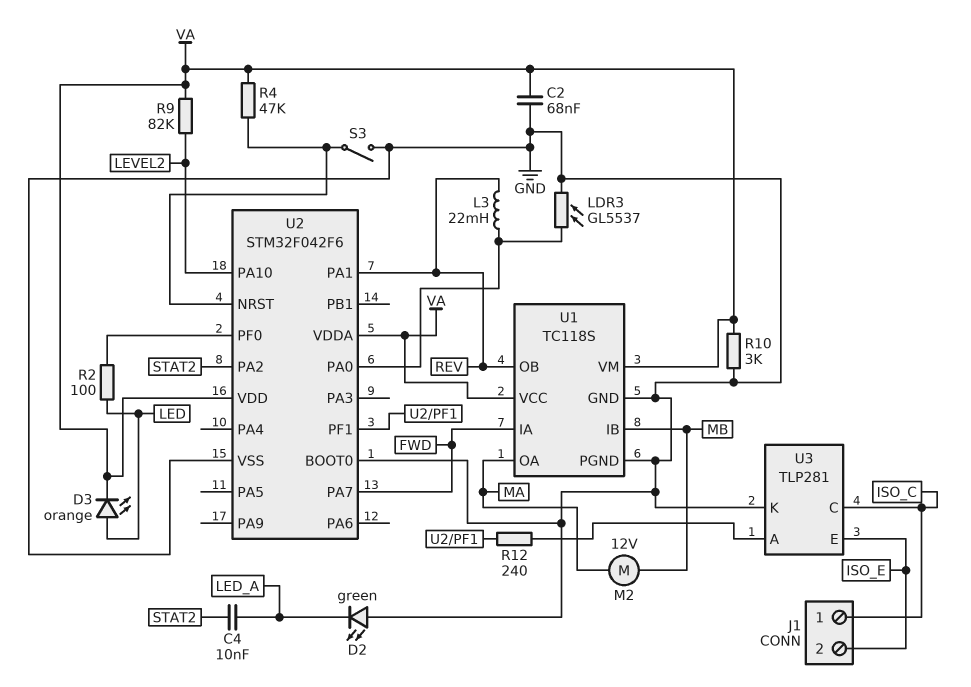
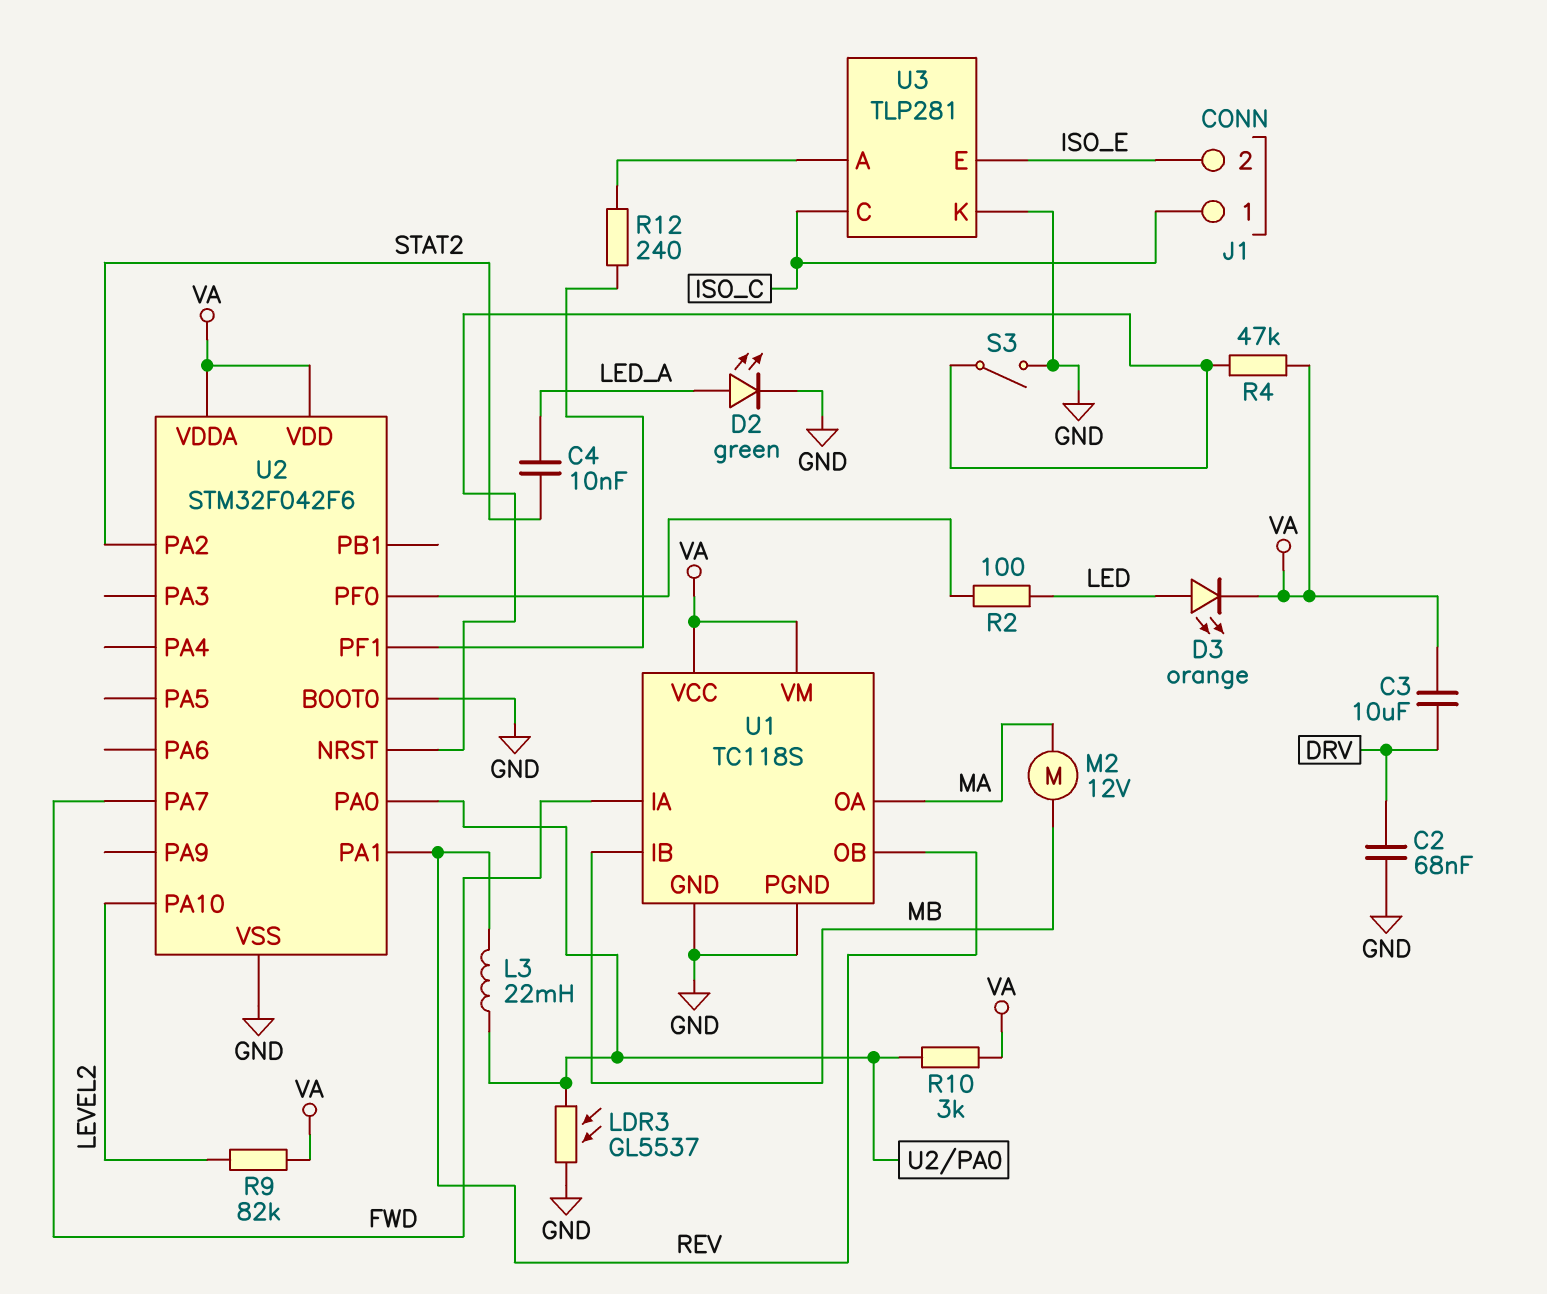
C2: 68nF (GND, VA) -> 68nF (DRV, GND)
C3: none -> 10uF (DRV, VA)
D2: LED green (A GND, K LED_A) -> LED green (A LED_A, K GND)
R10: 3k (GND, VA) -> 3k (U2/PA0, VA)

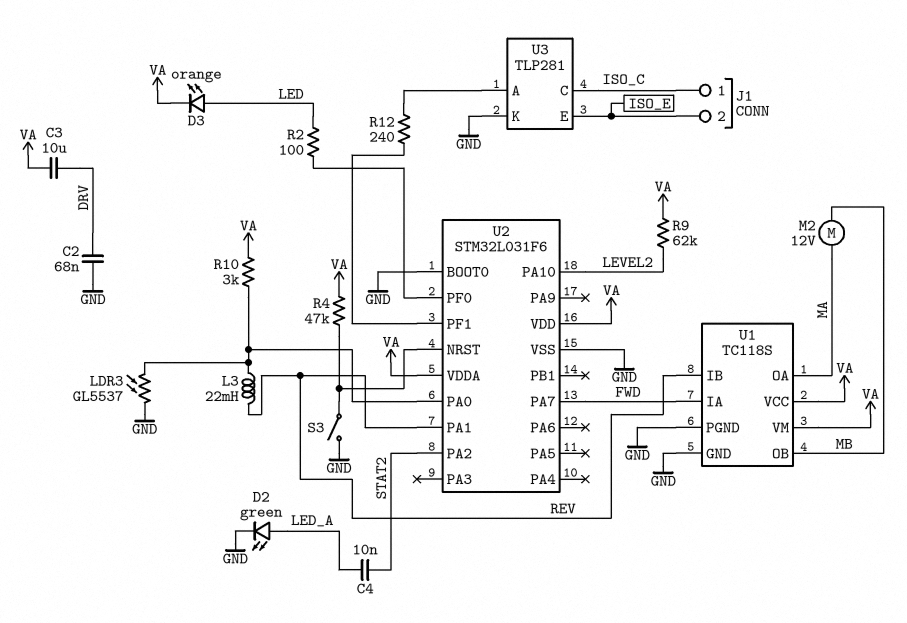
R9: 82k (LEVEL2, VA) -> 62k (LEVEL2, VA)
U1 pin IB: MB -> REV
U1 pin OB: REV -> MB
U2: STM32F042F6 -> STM32L031F6

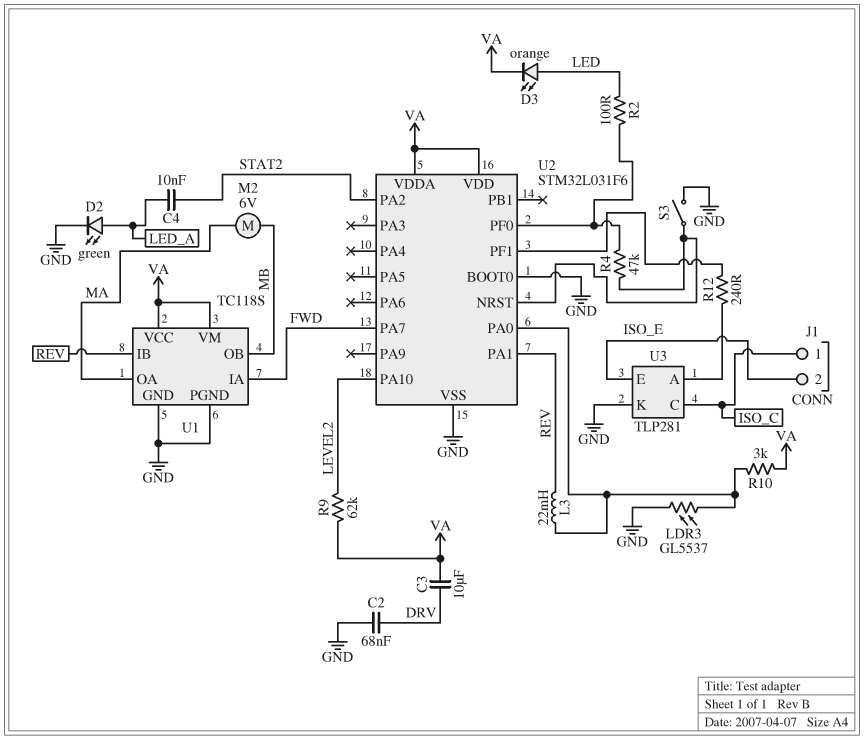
M2: motor 12V (MA, MB) -> motor 6V (MA, MB)
R4: 47k (U2/NRST, VA) -> 47k (U2/NRST, U2/PF0)

